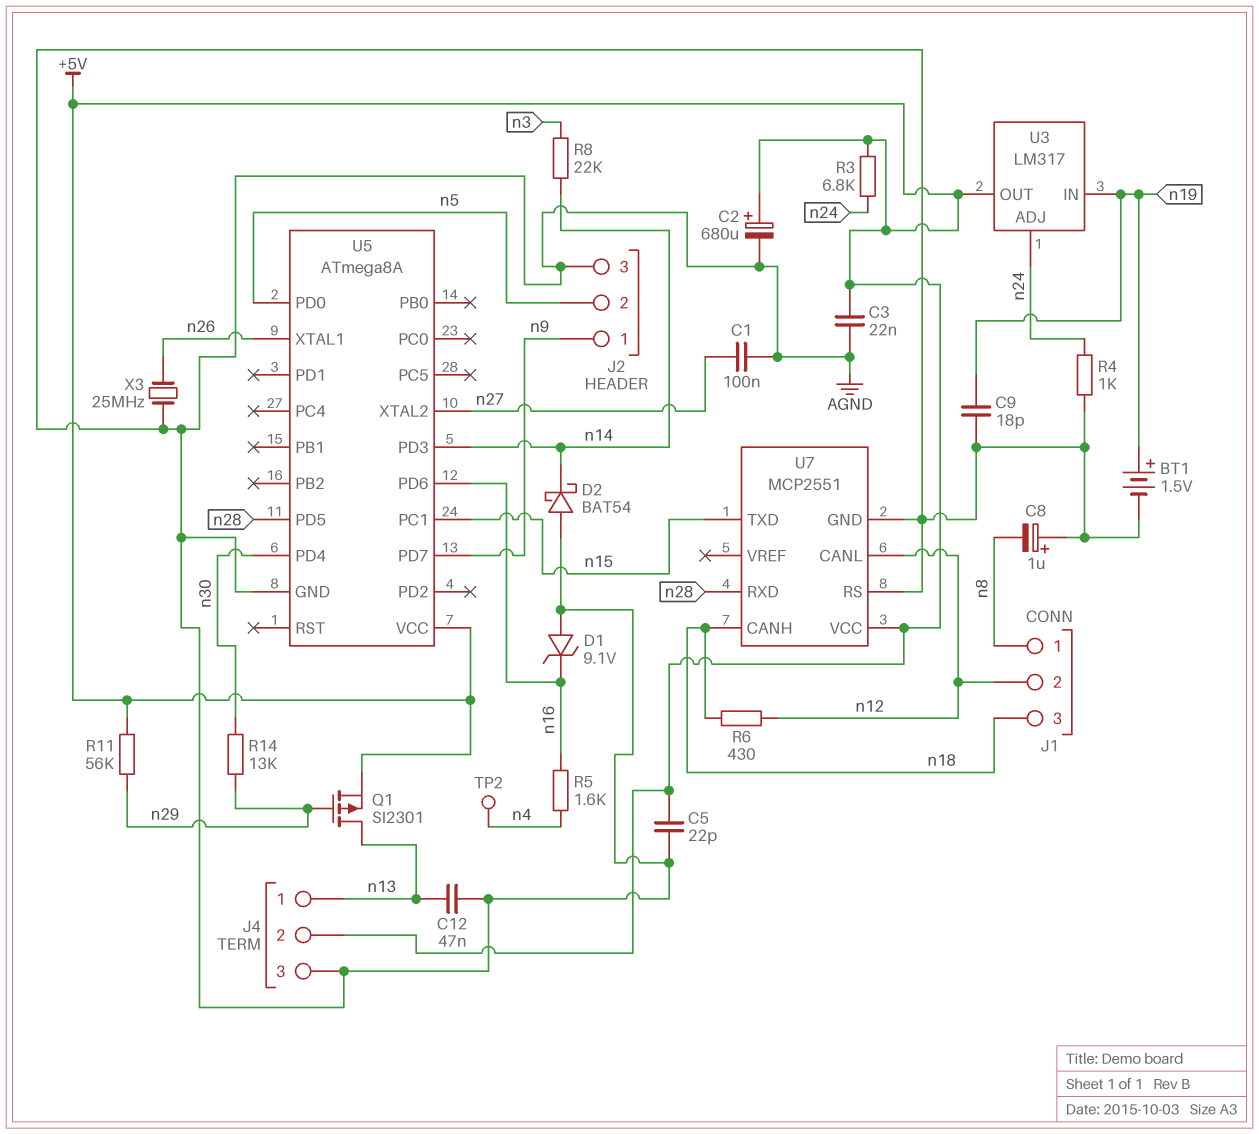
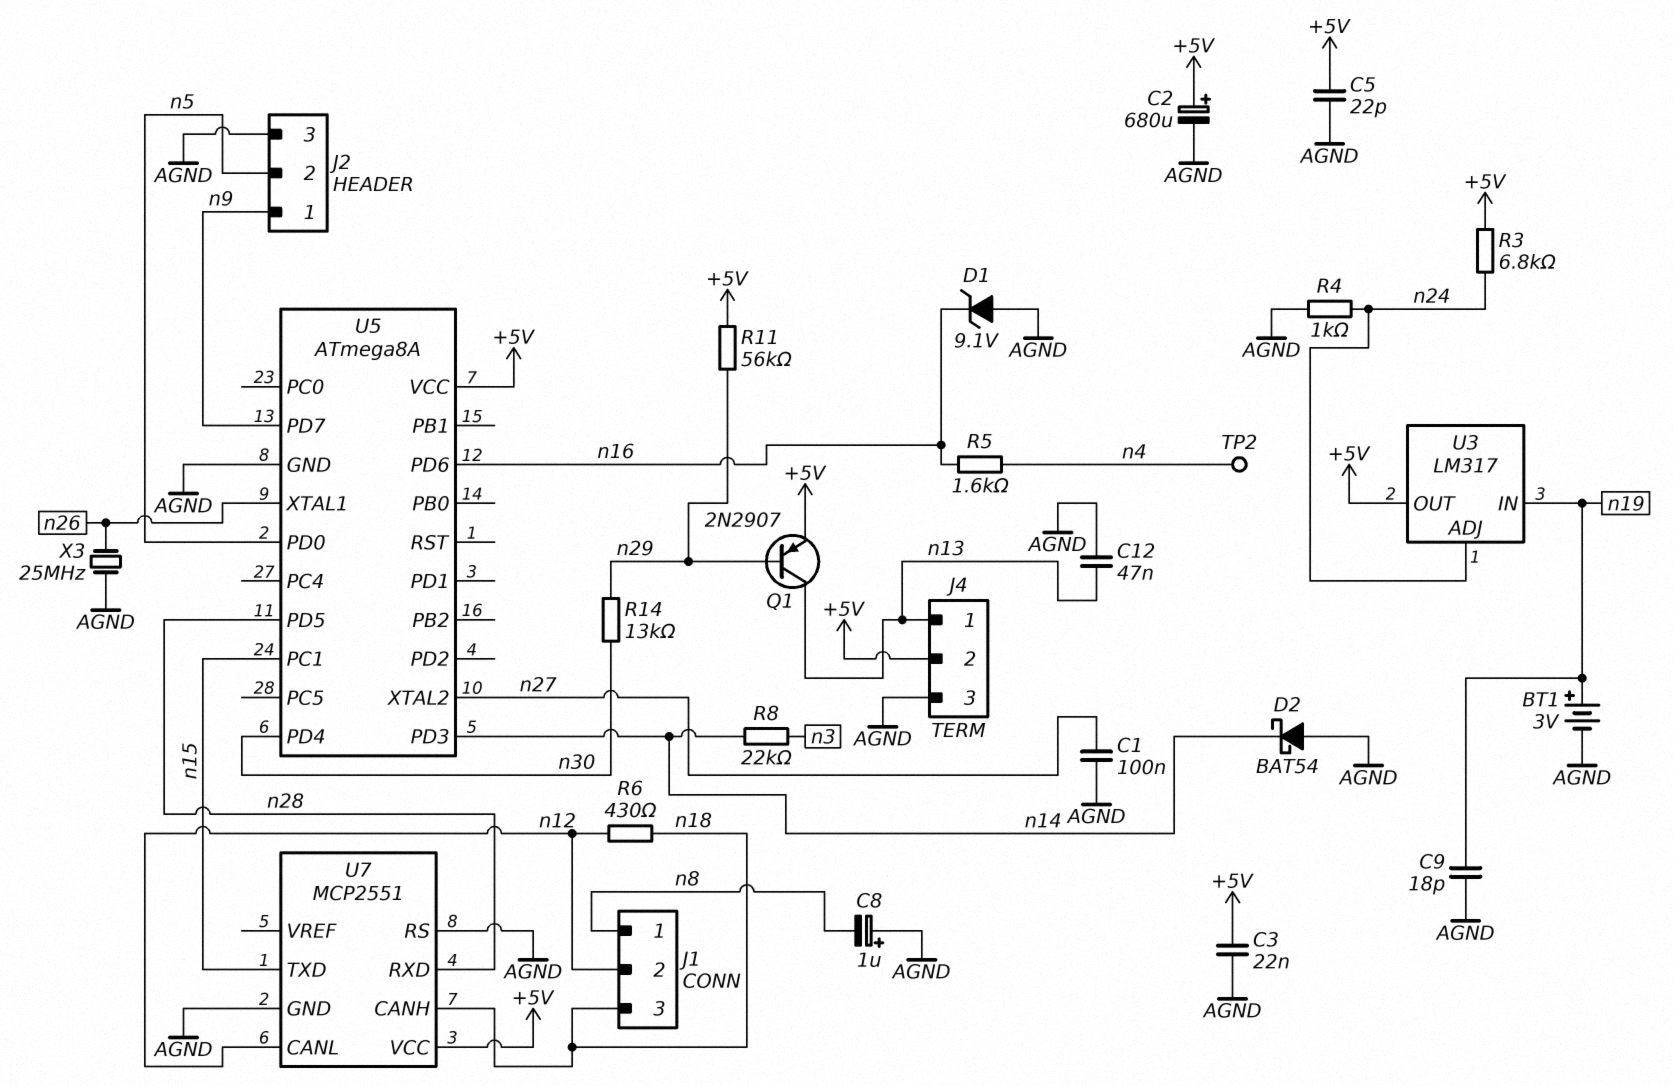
BT1: 1.5V (plus n19, minus AGND) -> 3V (plus n19, minus AGND)
Q1: PMOS SI2301 (G n29, D n13, S +5V) -> PNP 2N2907 (B n29, C n13, E +5V)

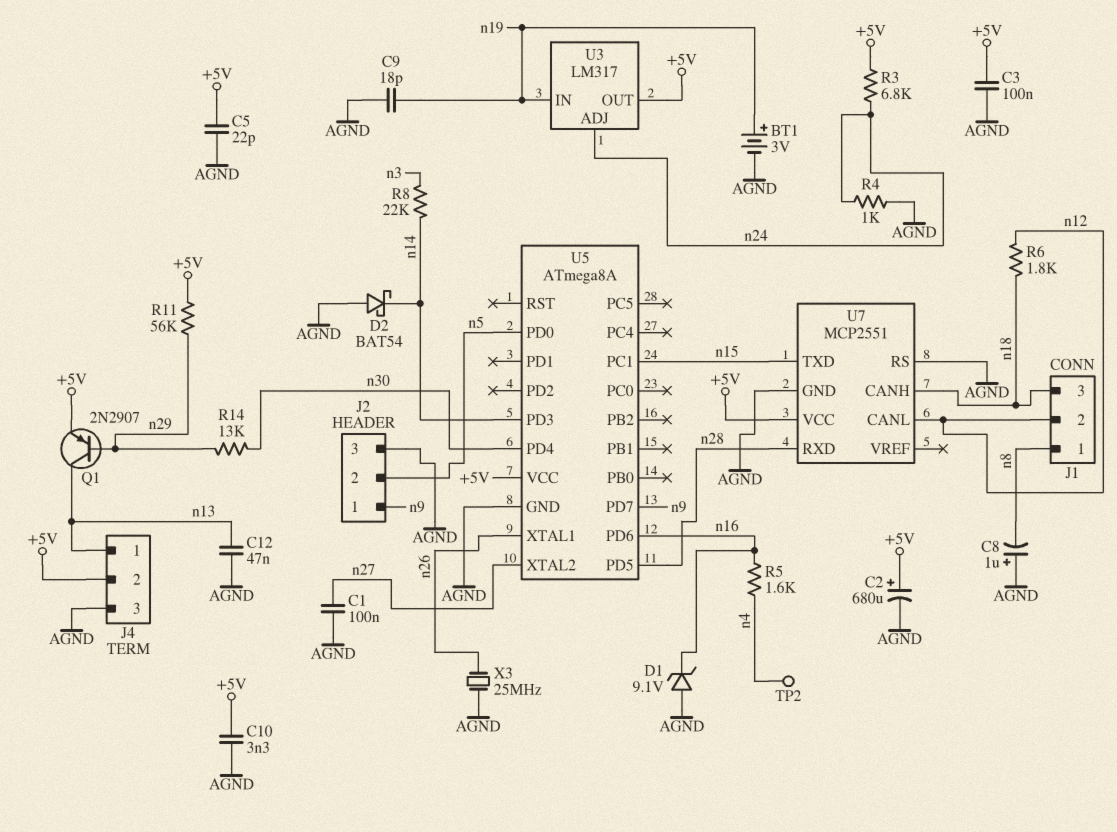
C3: 22nF (+5V, AGND) -> 100nF (+5V, AGND)
C10: none -> 3.3nF (+5V, AGND)
R6: 430 (n12, n18) -> 1.8k (n12, n18)

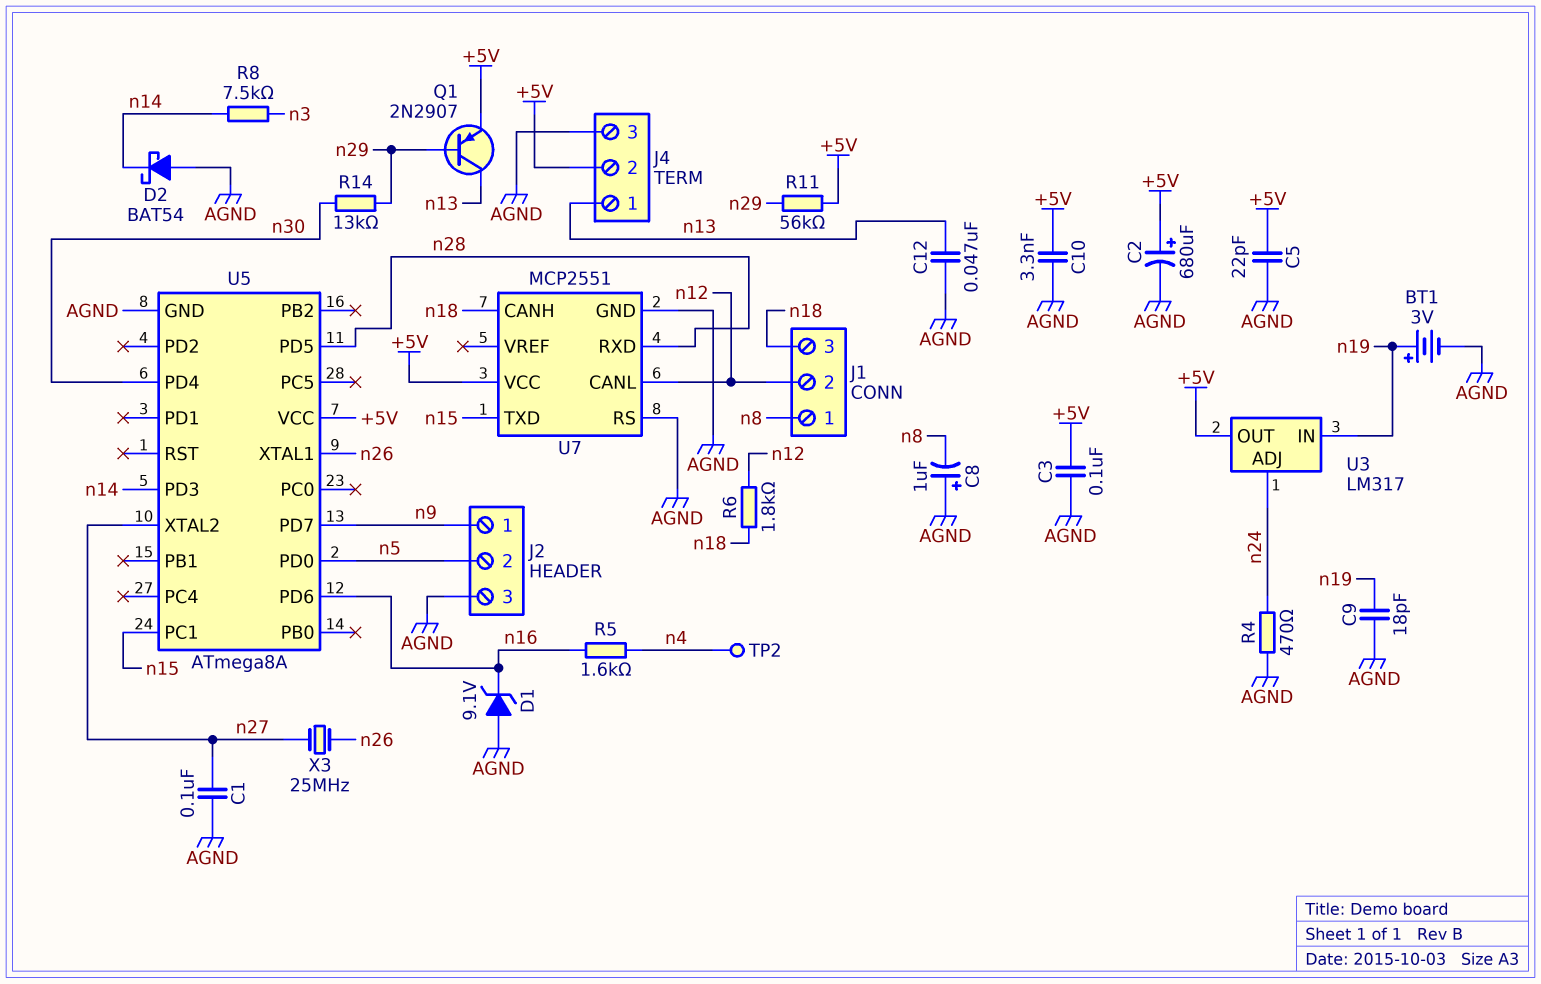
R3: 6.8k (+5V, n24) -> none
R4: 1k (AGND, n24) -> 470 (AGND, n24)
R8: 22k (n3, n14) -> 7.5k (n3, n14)
X3: 25MHz (AGND, n26) -> 25MHz (n26, n27)

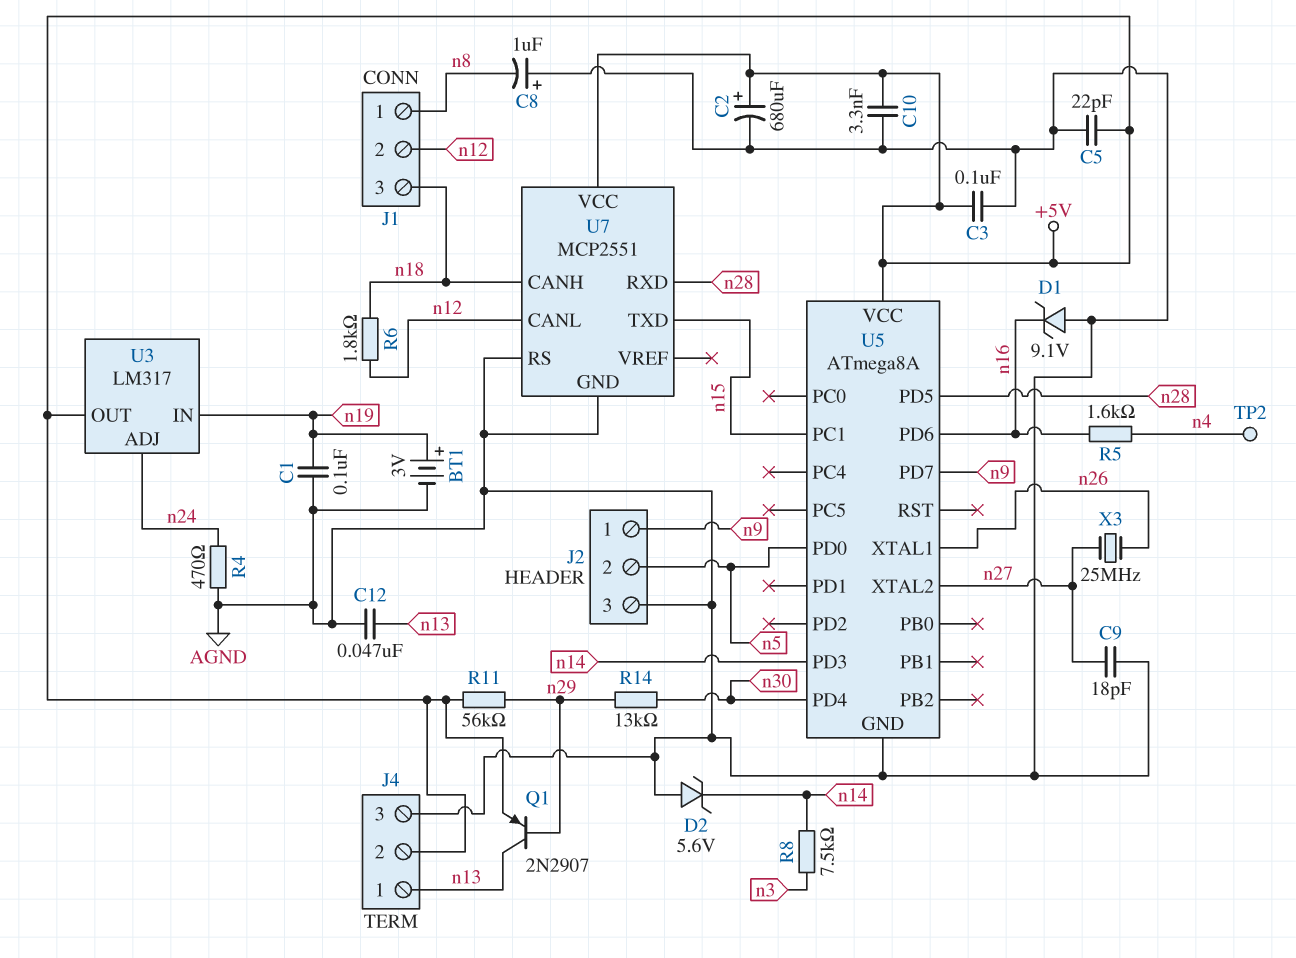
C1: 100nF (AGND, n27) -> 100nF (AGND, n19)
C9: 18pF (AGND, n19) -> 18pF (AGND, n27)
D2: schottky BAT54 (A AGND, K n14) -> zener 5.6V (A AGND, K n14)

